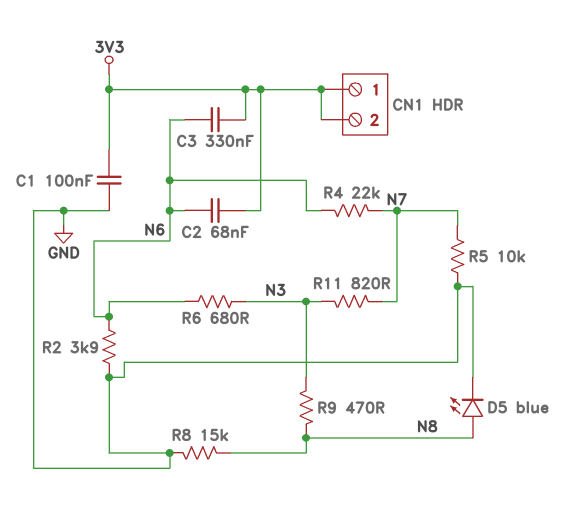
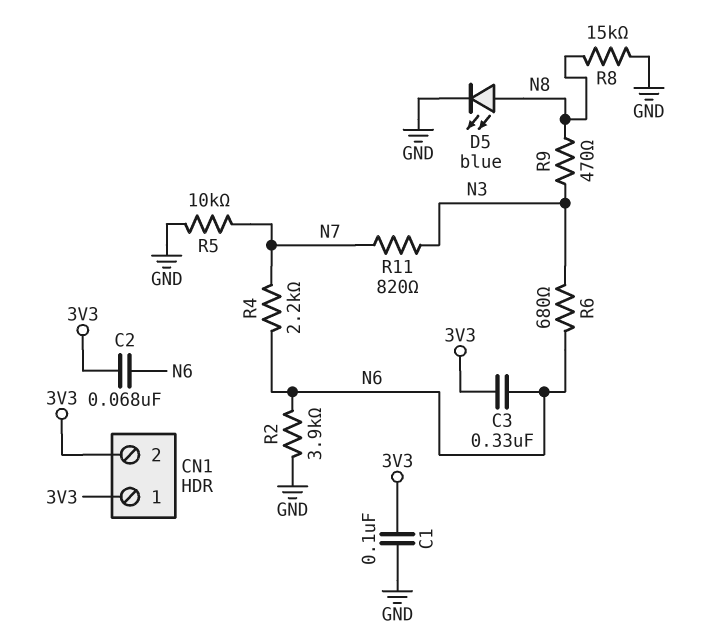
R4: 22k (N6, N7) -> 2.2k (N6, N7)

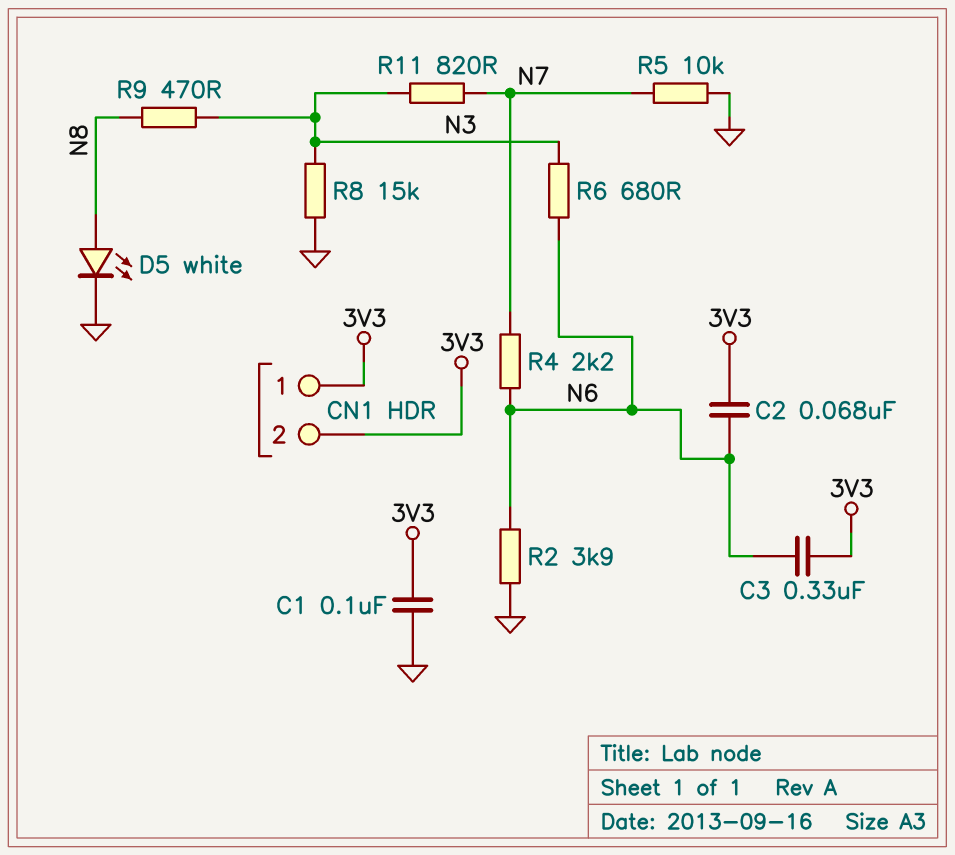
D5: LED blue (A N8, K GND) -> LED white (A N8, K GND)
R8: 15k (GND, N8) -> 15k (GND, N3)

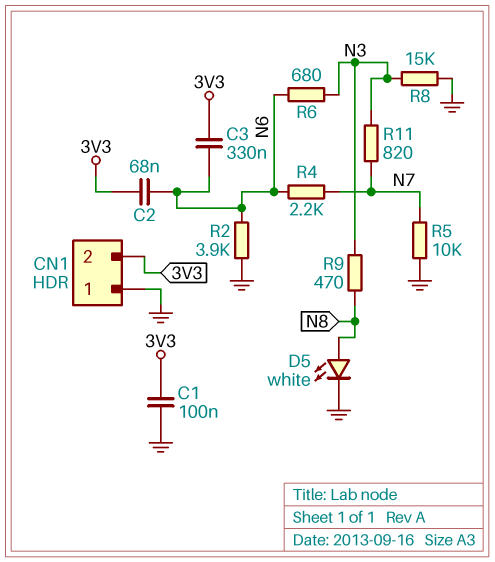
CN1 pin 1: 3V3 -> GND

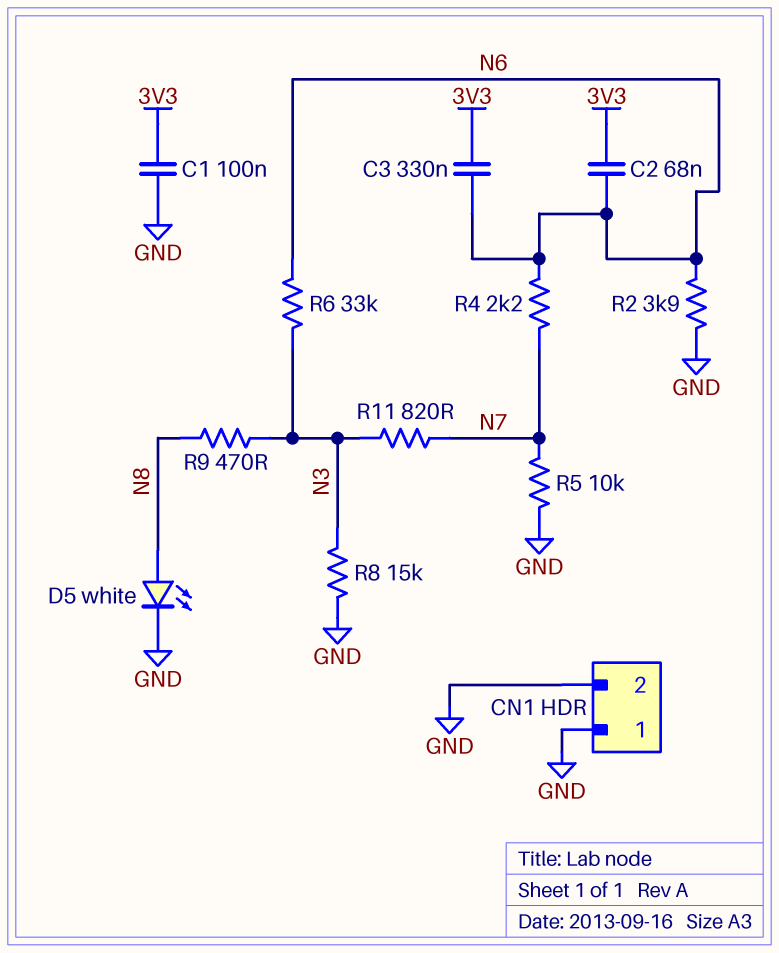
CN1 pin 2: 3V3 -> GND
R6: 680 (N3, N6) -> 33k (N3, N6)

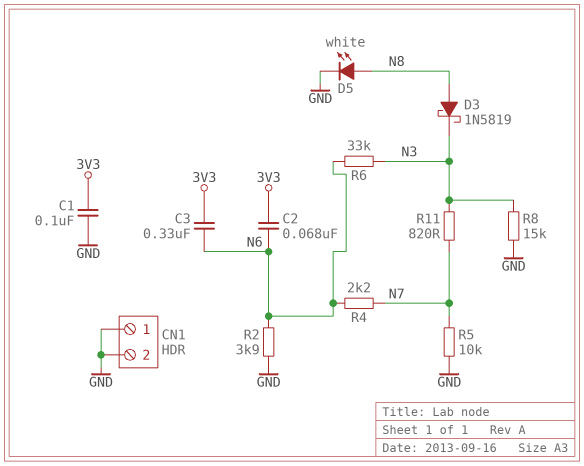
D3: none -> schottky 1N5819 (A N8, K N3)
R9: 470 (N3, N8) -> none

